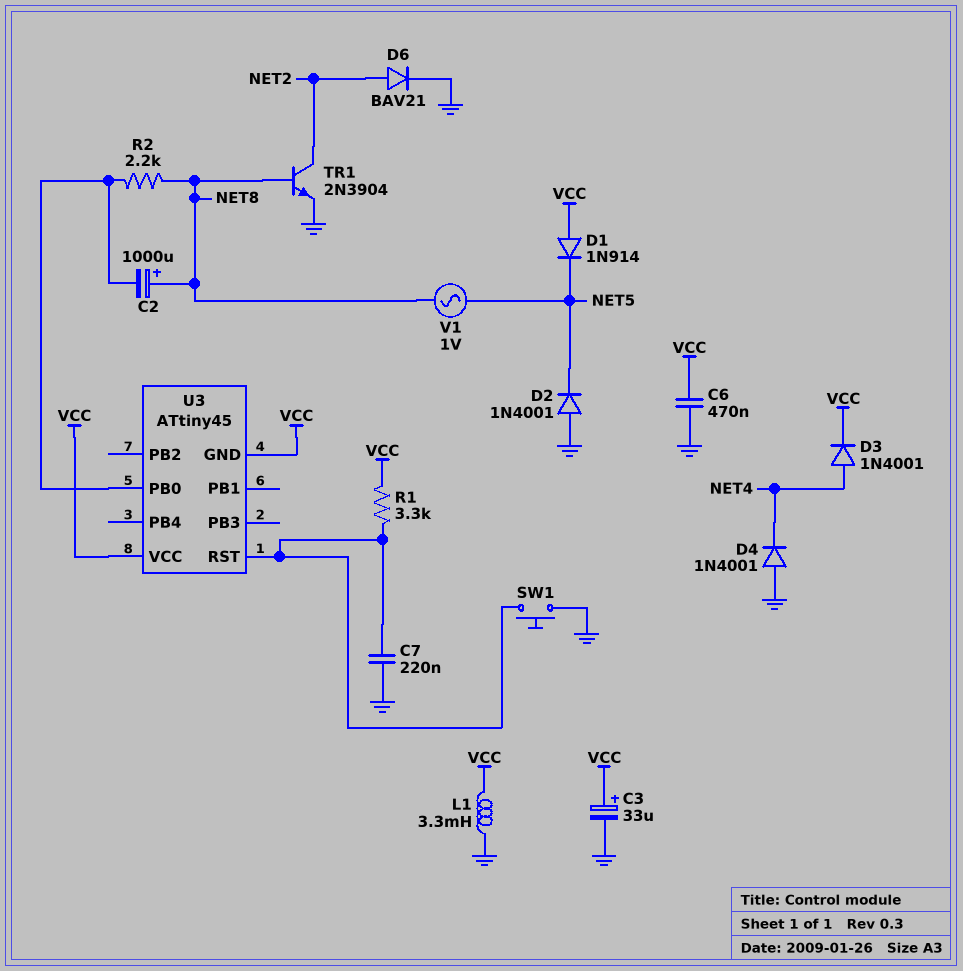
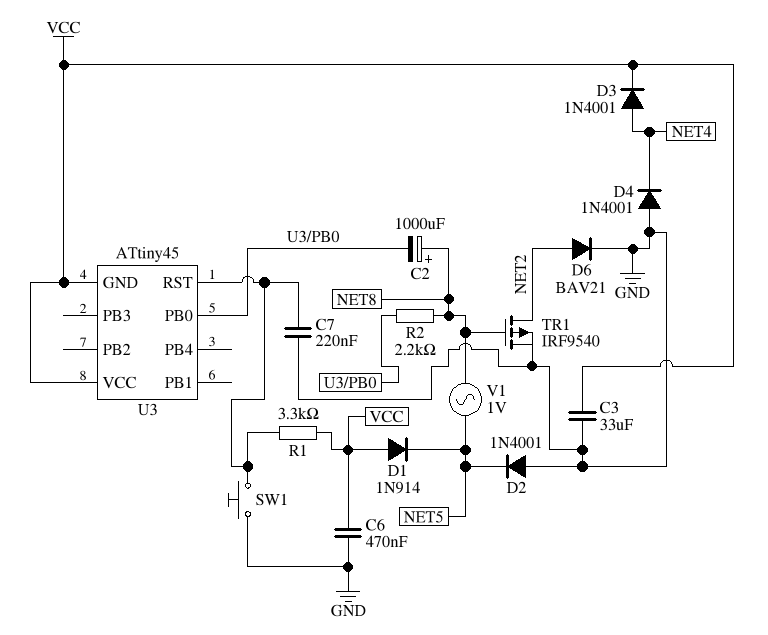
C3: 33uF (plus VCC, minus GND) -> 33uF (GND, VCC)
L1: 3.3mH (GND, VCC) -> none
TR1: NPN 2N3904 (B NET8, C NET2, E GND) -> PMOS IRF9540 (G NET8, D NET2, S GND)

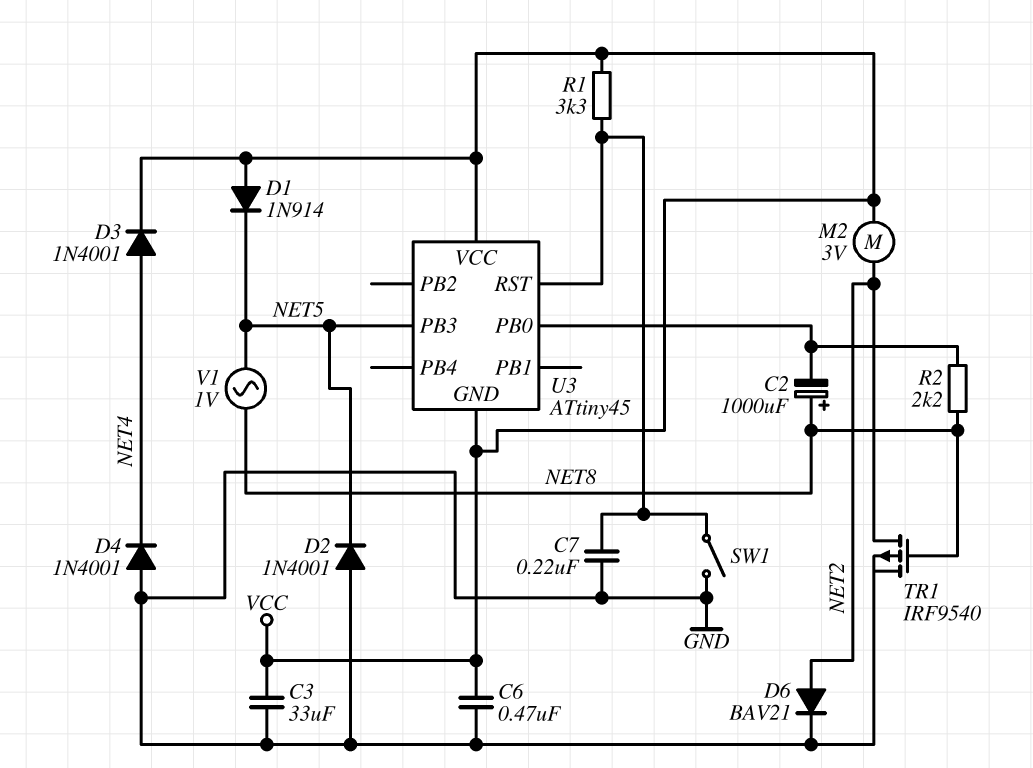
M2: none -> motor 3V (NET2, VCC)
SW1: button (GND, U3/RST) -> switch (GND, U3/RST)
U3 pin PB3: none -> NET5

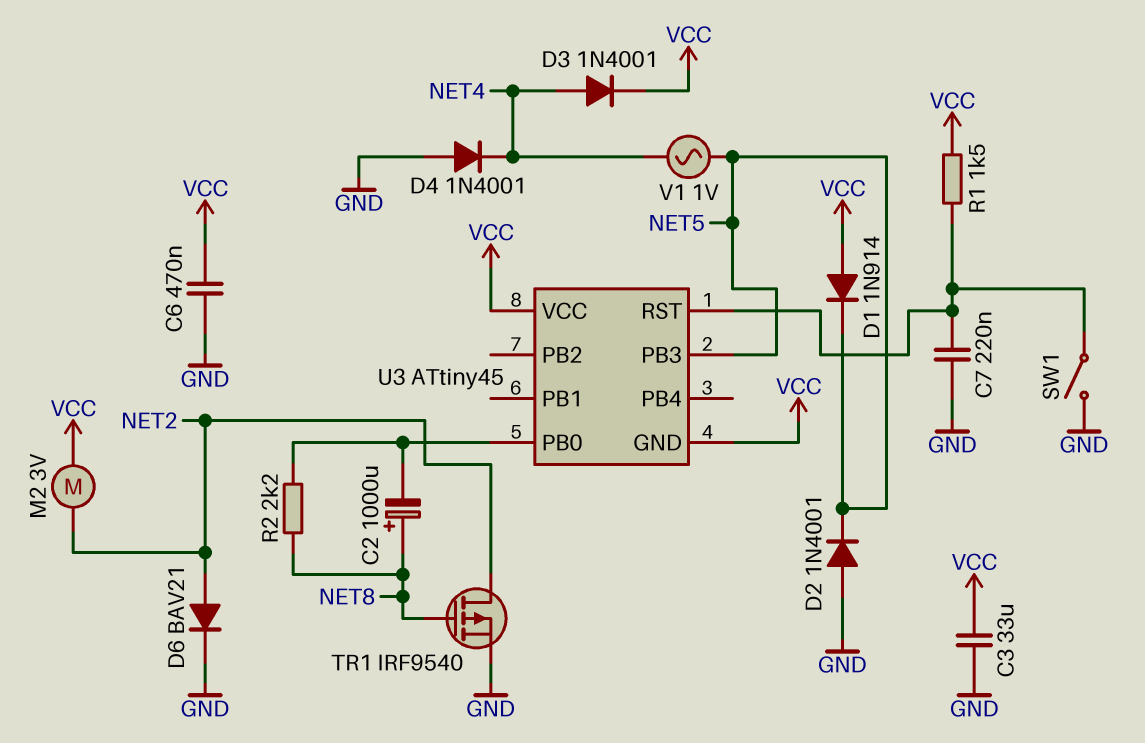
R1: 3.3k (U3/RST, VCC) -> 1.5k (U3/RST, VCC)
V1: AC 1V (NET5, NET8) -> AC 1V (NET4, NET5)

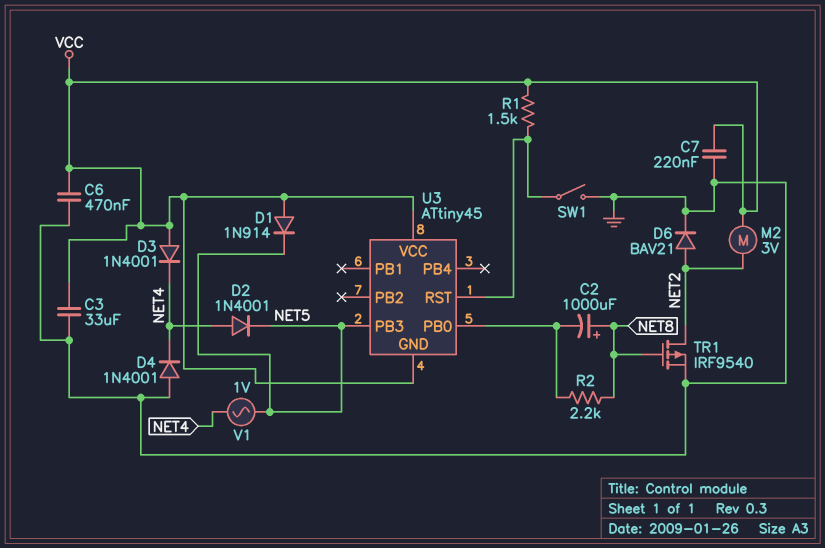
C7: 220nF (GND, U3/RST) -> 220nF (GND, VCC)
D2: diode 1N4001 (A GND, K NET5) -> diode 1N4001 (A NET4, K NET5)
D3: diode 1N4001 (A NET4, K VCC) -> diode 1N4001 (A VCC, K NET4)

